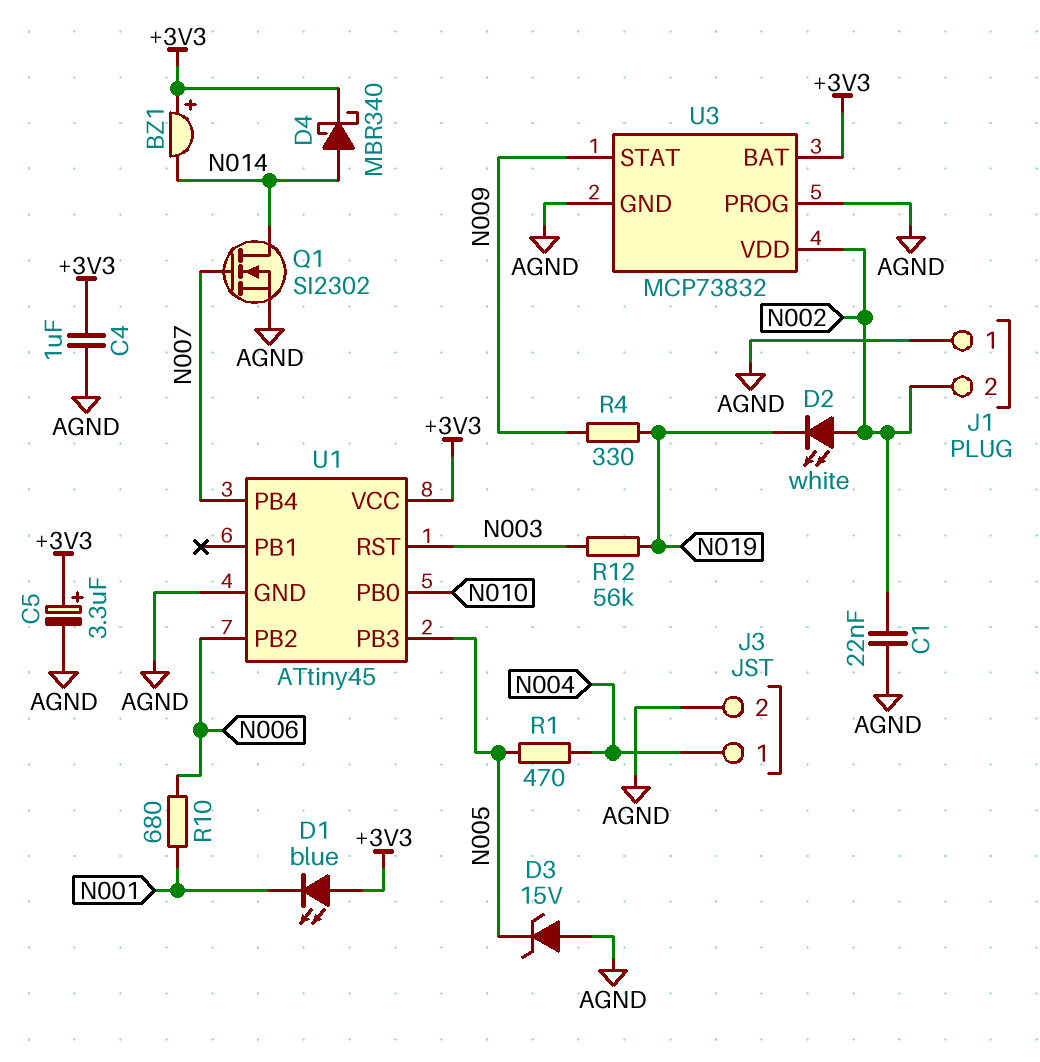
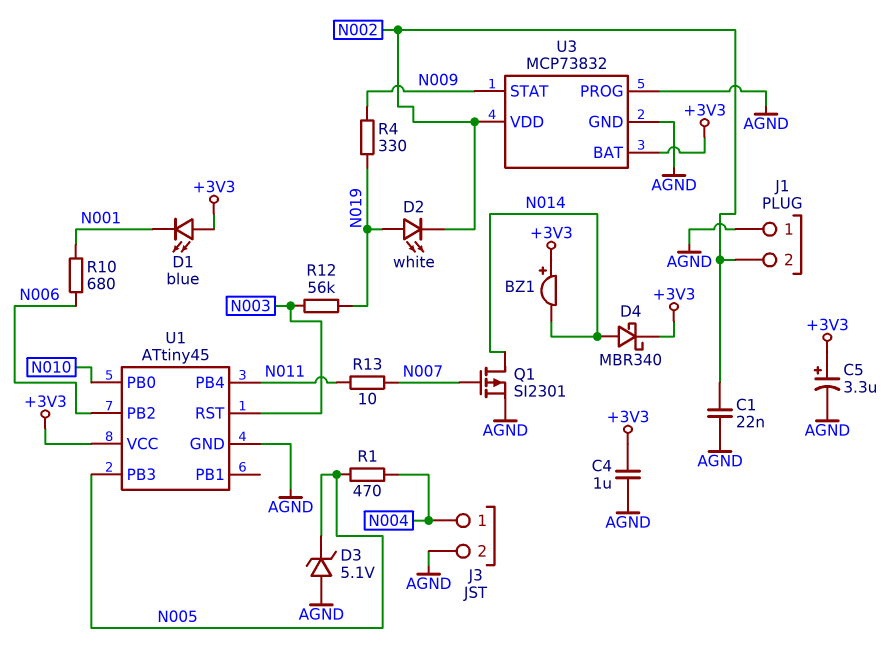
D2: LED white (A N002, K N019) -> LED white (A N019, K N002)
D3: zener 15V (A AGND, K N005) -> zener 5.1V (A AGND, K N005)
Q1: NMOS SI2302 (G N007, D N014, S AGND) -> PMOS SI2301 (G N007, D N014, S AGND)
R13: none -> 10 (N007, N011)
U1 pin PB4: N007 -> N011

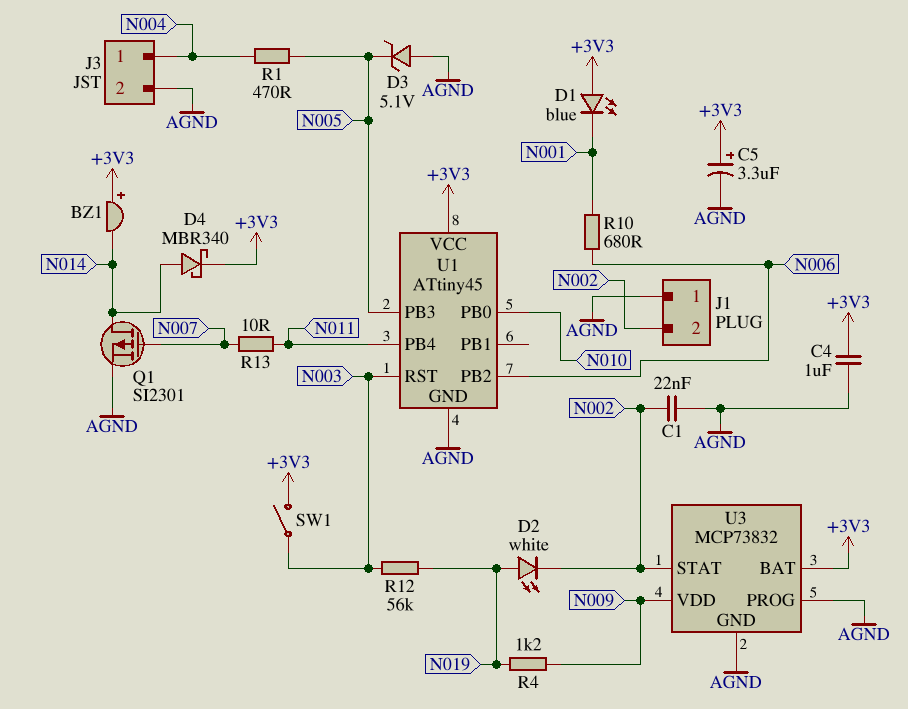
R4: 330 (N009, N019) -> 1.2k (N009, N019)
SW1: none -> switch (+3V3, N003)
U3 pin STAT: N009 -> N002
U3 pin VDD: N002 -> N009

